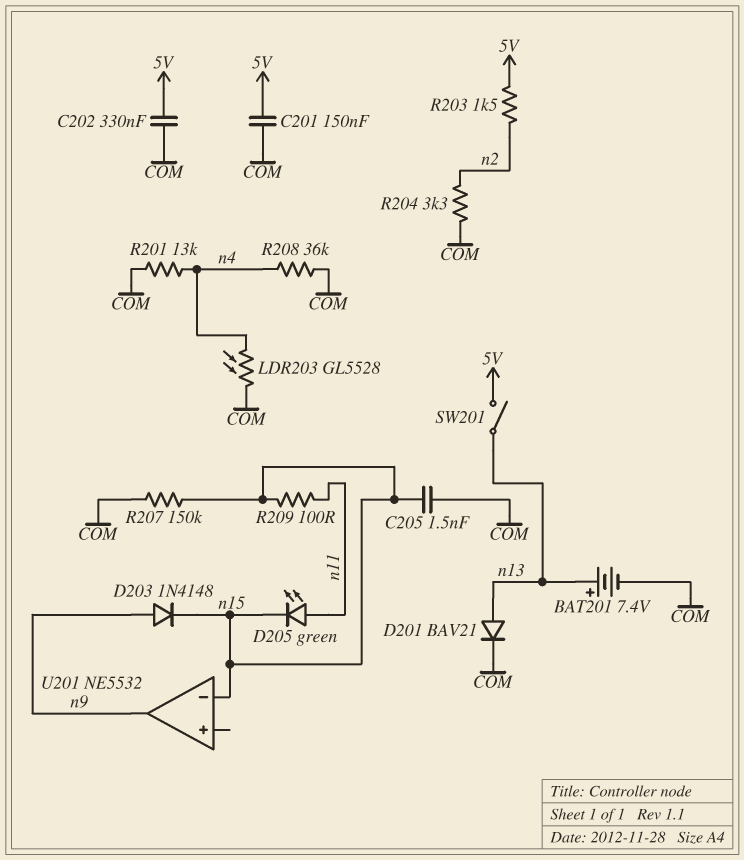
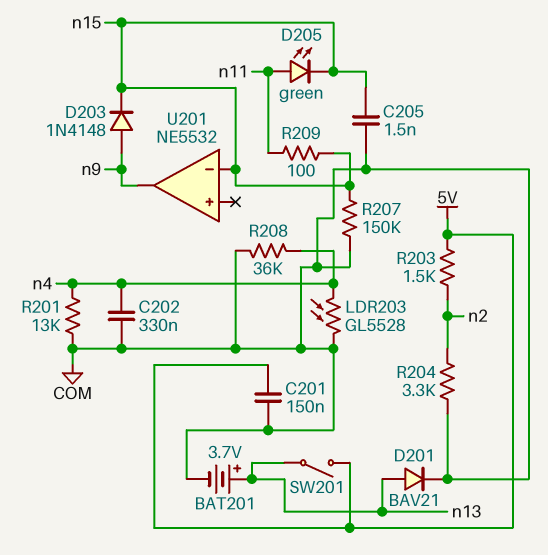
BAT201: 7.4V (plus n13, minus COM) -> 3.7V (plus n13, minus COM)
C202: 330nF (5V, COM) -> 330nF (COM, n4)

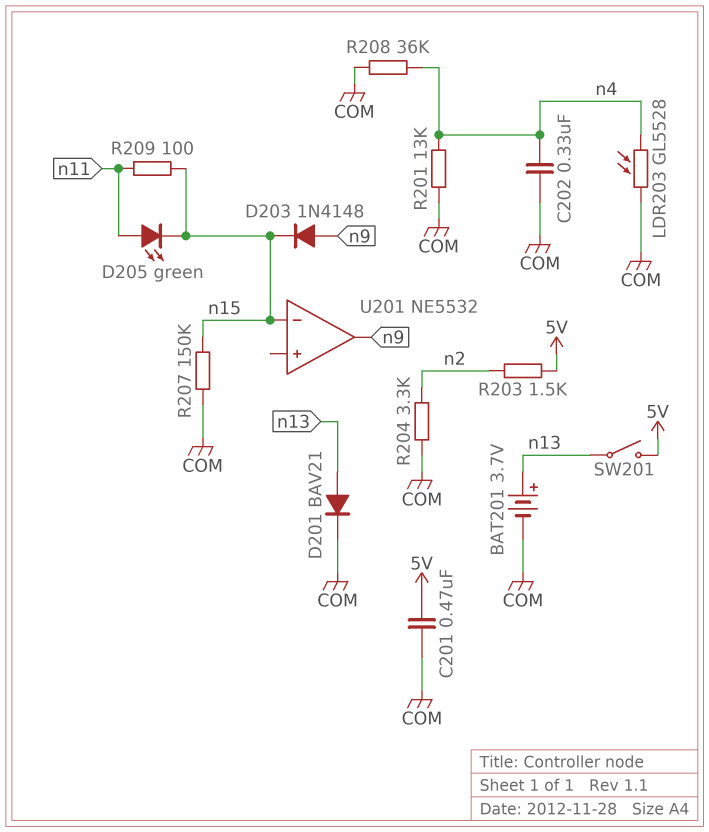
C201: 150nF (5V, COM) -> 470nF (5V, COM)
C205: 1.5nF (COM, n15) -> none

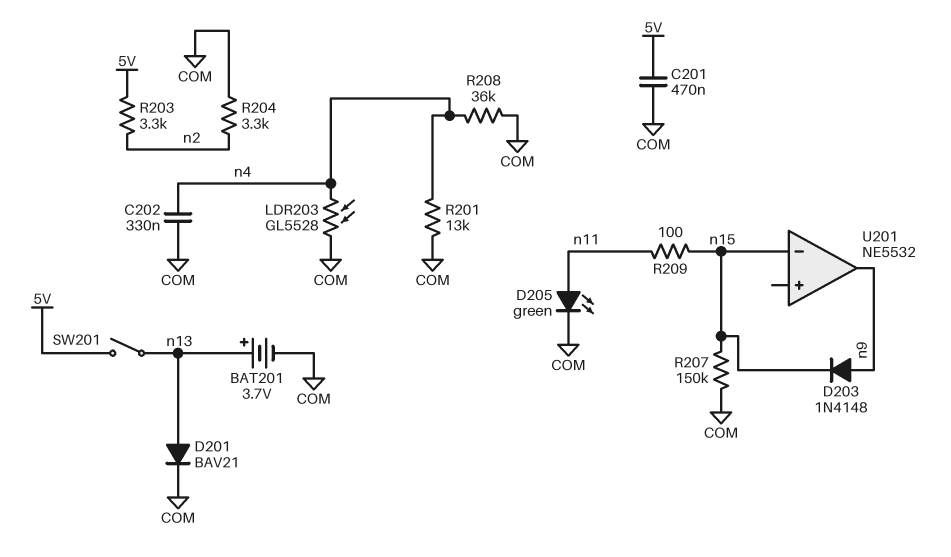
D205: LED green (A n11, K n15) -> LED green (A n11, K COM)
R203: 1.5k (5V, n2) -> 3.3k (5V, n2)

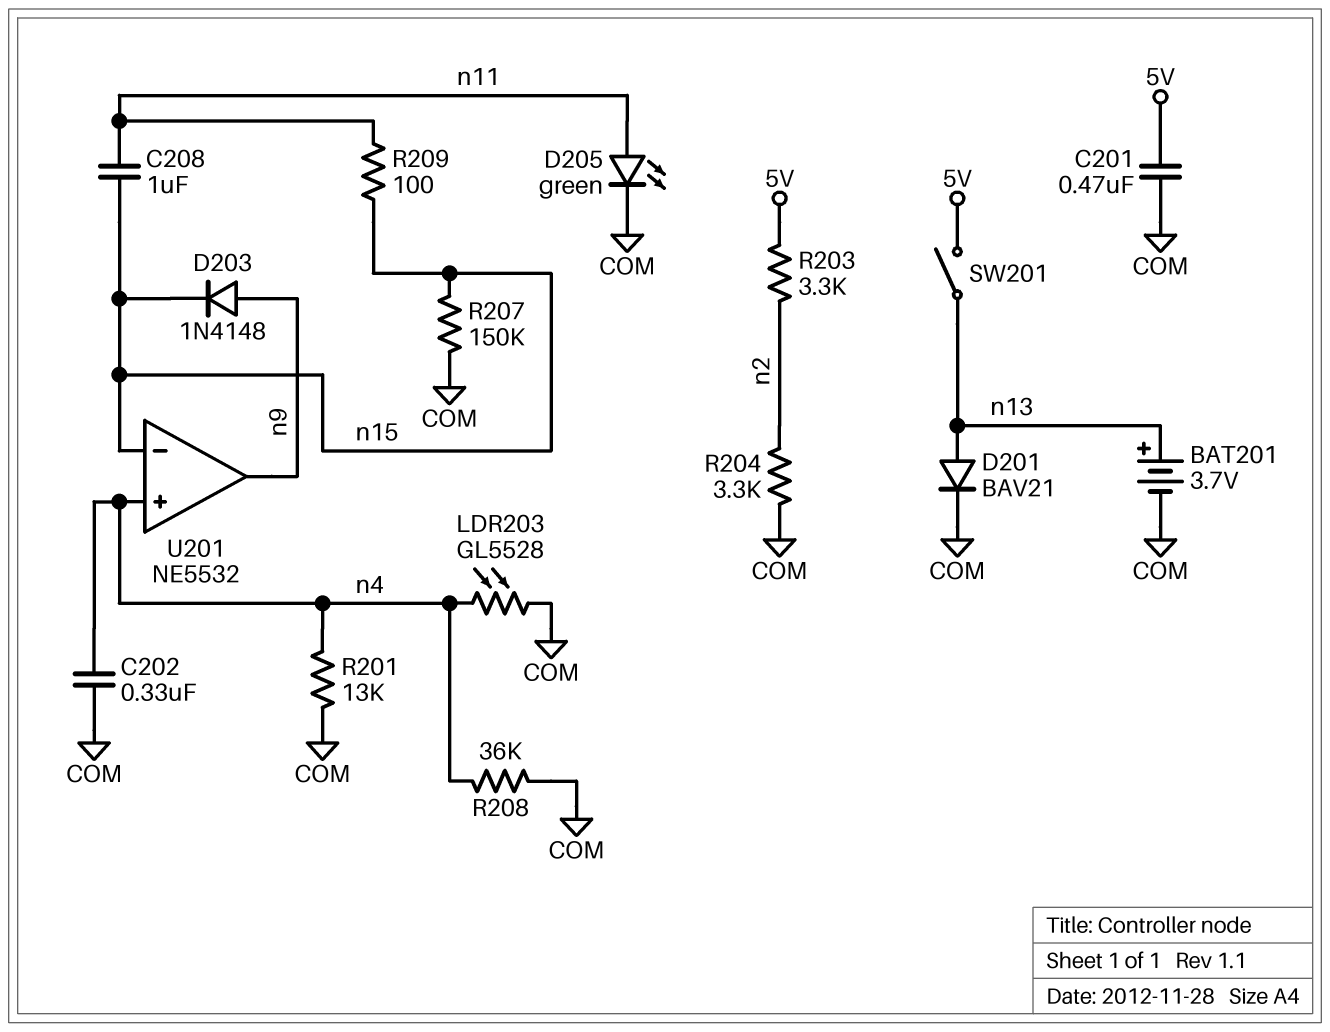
C208: none -> 1uF (n11, n15)
U201 pin in+: none -> n4

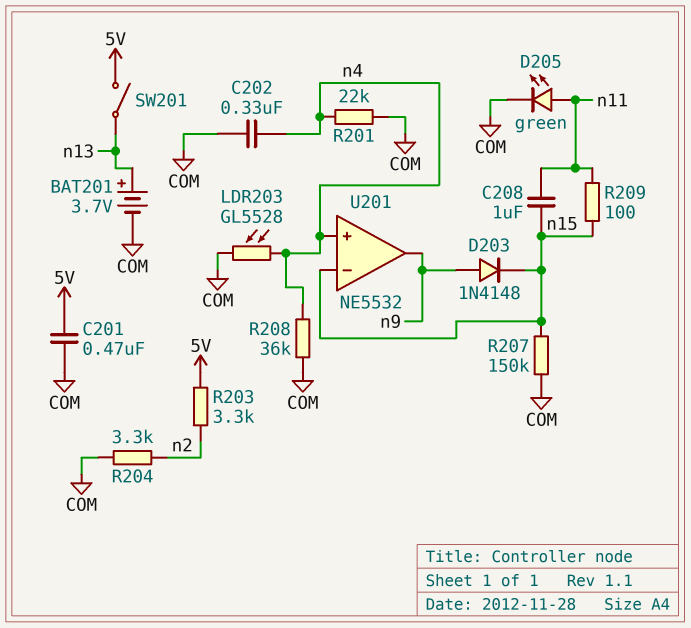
D201: diode BAV21 (A n13, K COM) -> none
R201: 13k (COM, n4) -> 22k (COM, n4)

